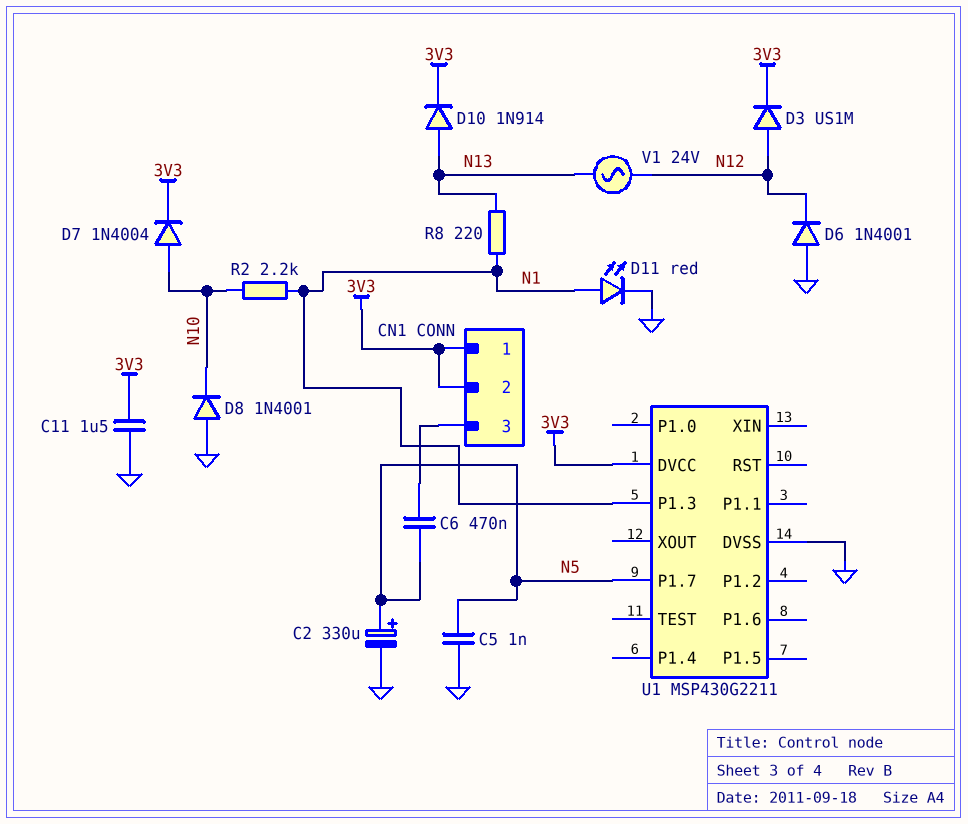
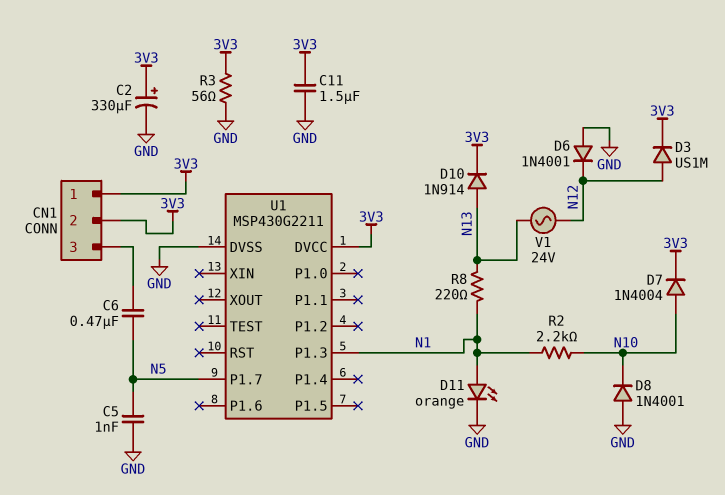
C2: 330uF (plus N5, minus GND) -> 330uF (plus 3V3, minus GND)
D11: LED red (A N1, K GND) -> LED orange (A N1, K GND)
R3: none -> 56 (3V3, GND)

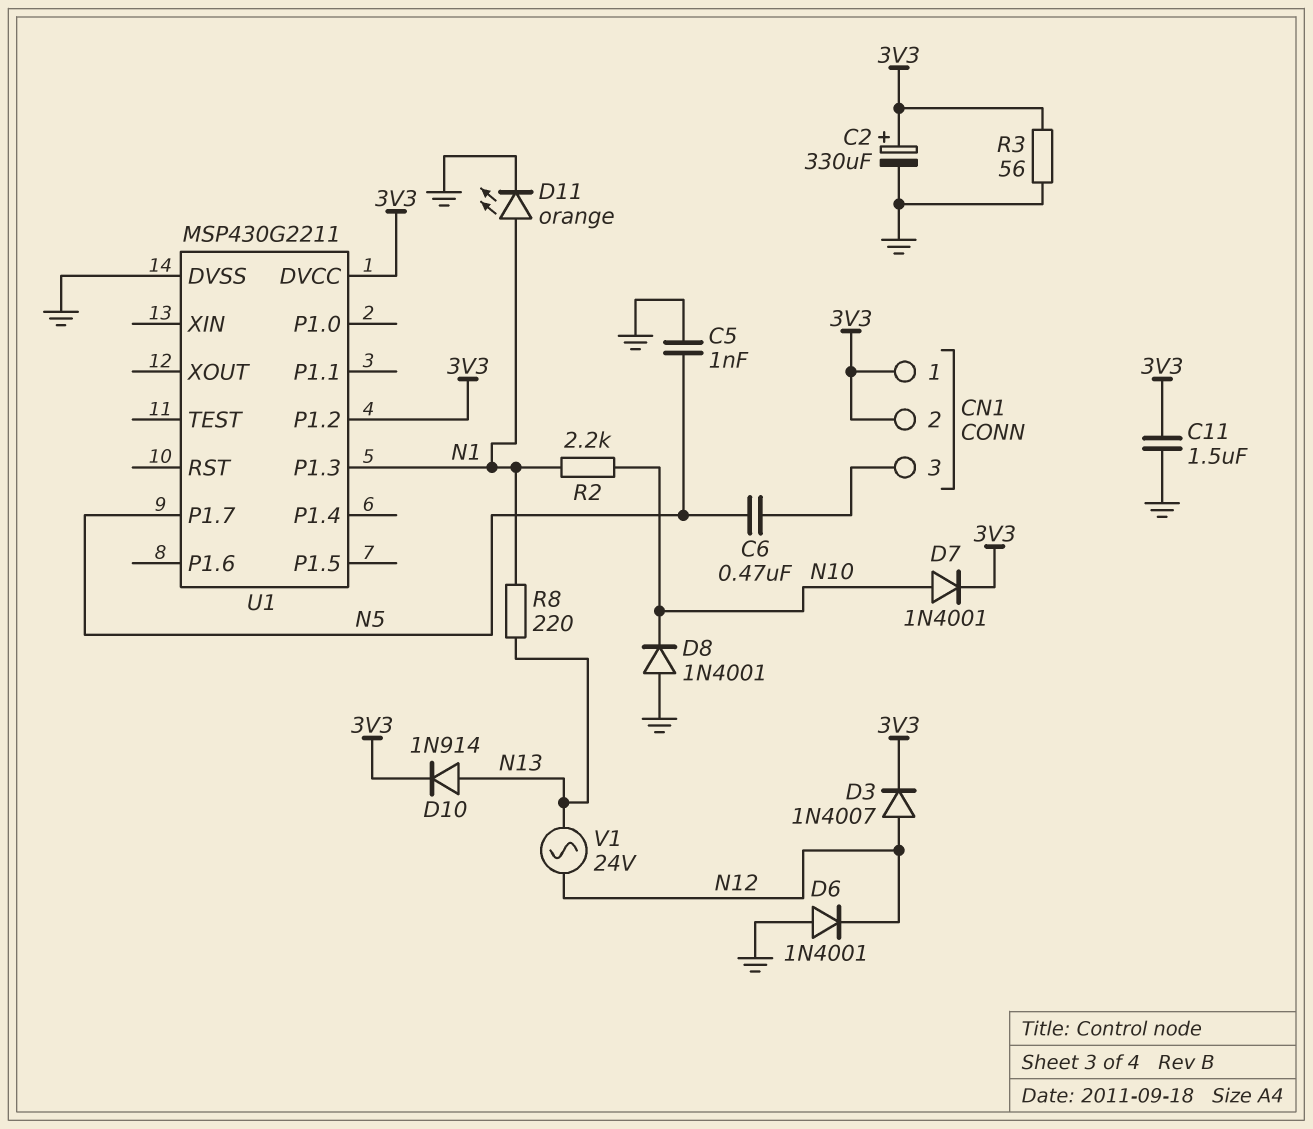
D3: diode US1M (A N12, K 3V3) -> diode 1N4007 (A N12, K 3V3)
D7: diode 1N4004 (A N10, K 3V3) -> diode 1N4001 (A N10, K 3V3)
U1 pin P1.2: none -> 3V3

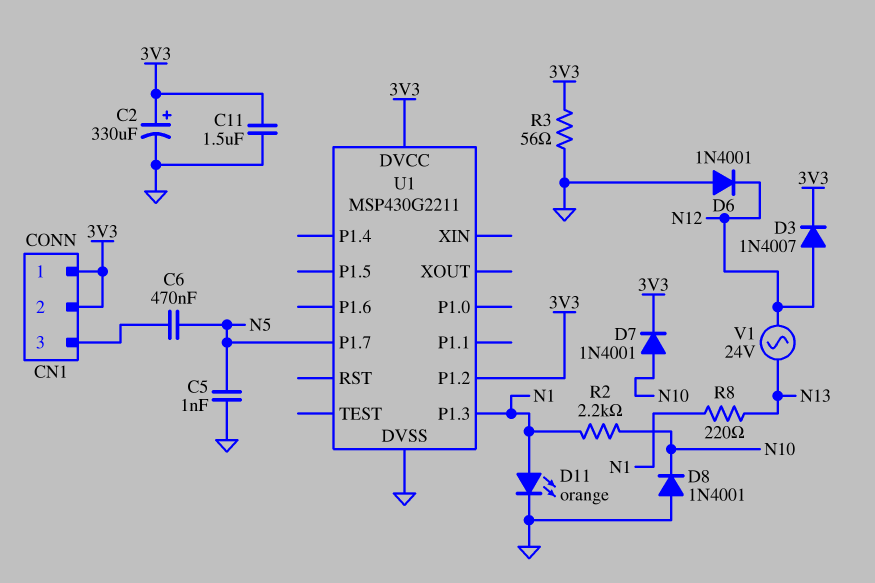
D10: diode 1N914 (A N13, K 3V3) -> none

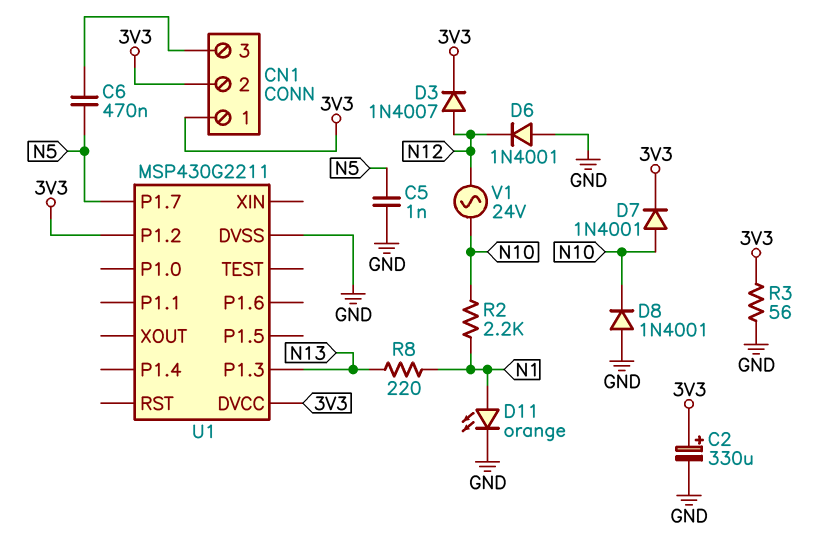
C11: 1.5uF (3V3, GND) -> none
U1 pin P1.3: N1 -> N13
V1: AC 24V (N12, N13) -> AC 24V (N10, N12)

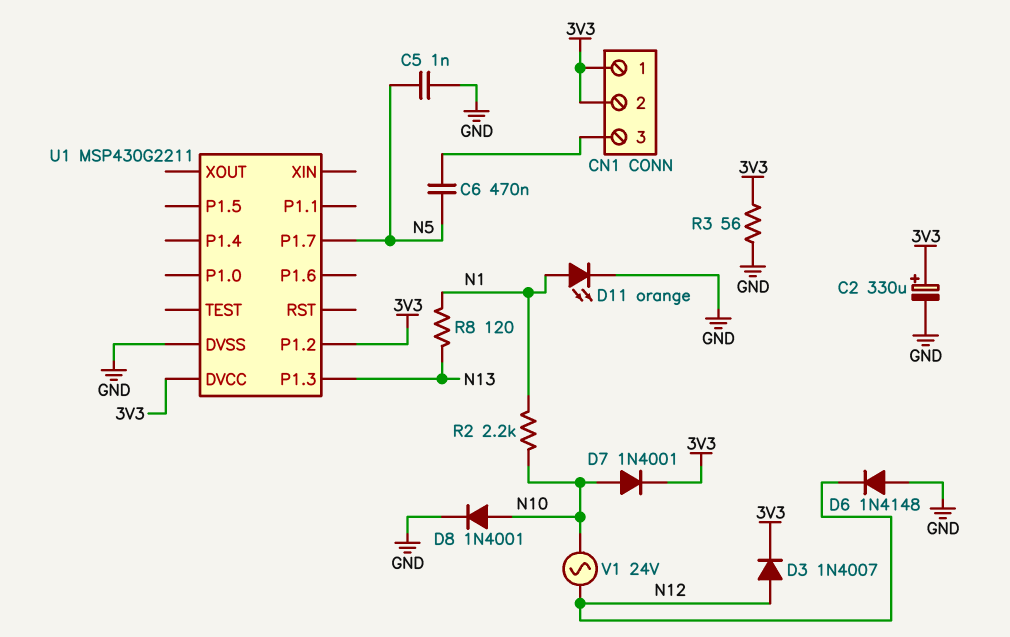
D6: diode 1N4001 (A GND, K N12) -> diode 1N4148 (A GND, K N12)
D8: diode 1N4001 (A GND, K N10) -> diode 1N4001 (A N10, K GND)
R8: 220 (N1, N13) -> 120 (N1, N13)

